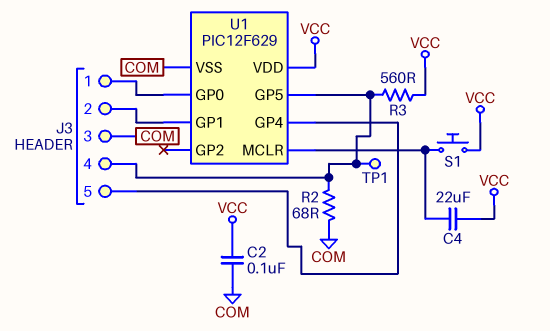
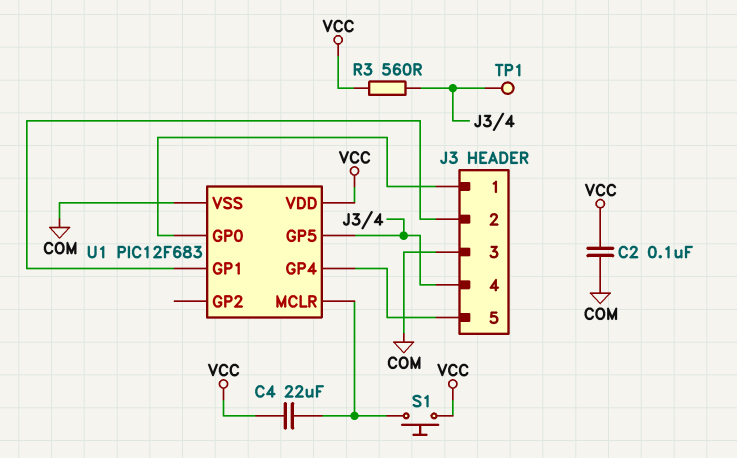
R2: 68 (COM, J3/4) -> none
U1: PIC12F629 -> PIC12F683

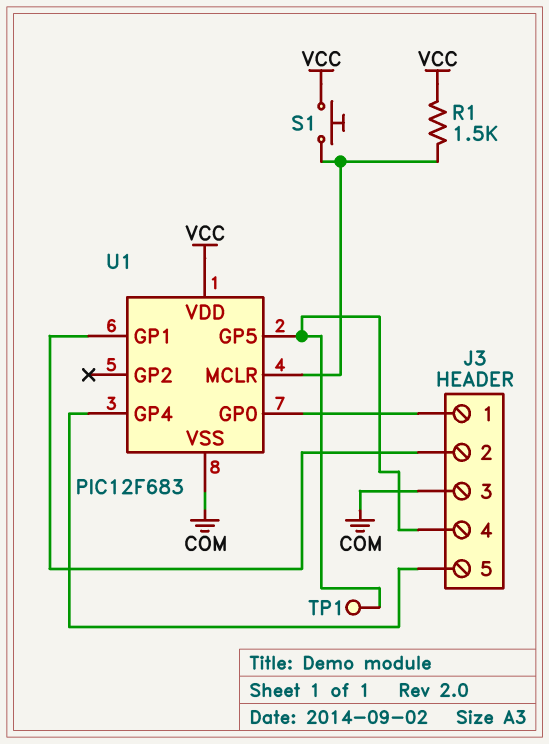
C2: 100nF (COM, VCC) -> none
C4: 22uF (U1/MCLR, VCC) -> none
R1: none -> 1.5k (U1/MCLR, VCC)
R3: 560 (J3/4, VCC) -> none

